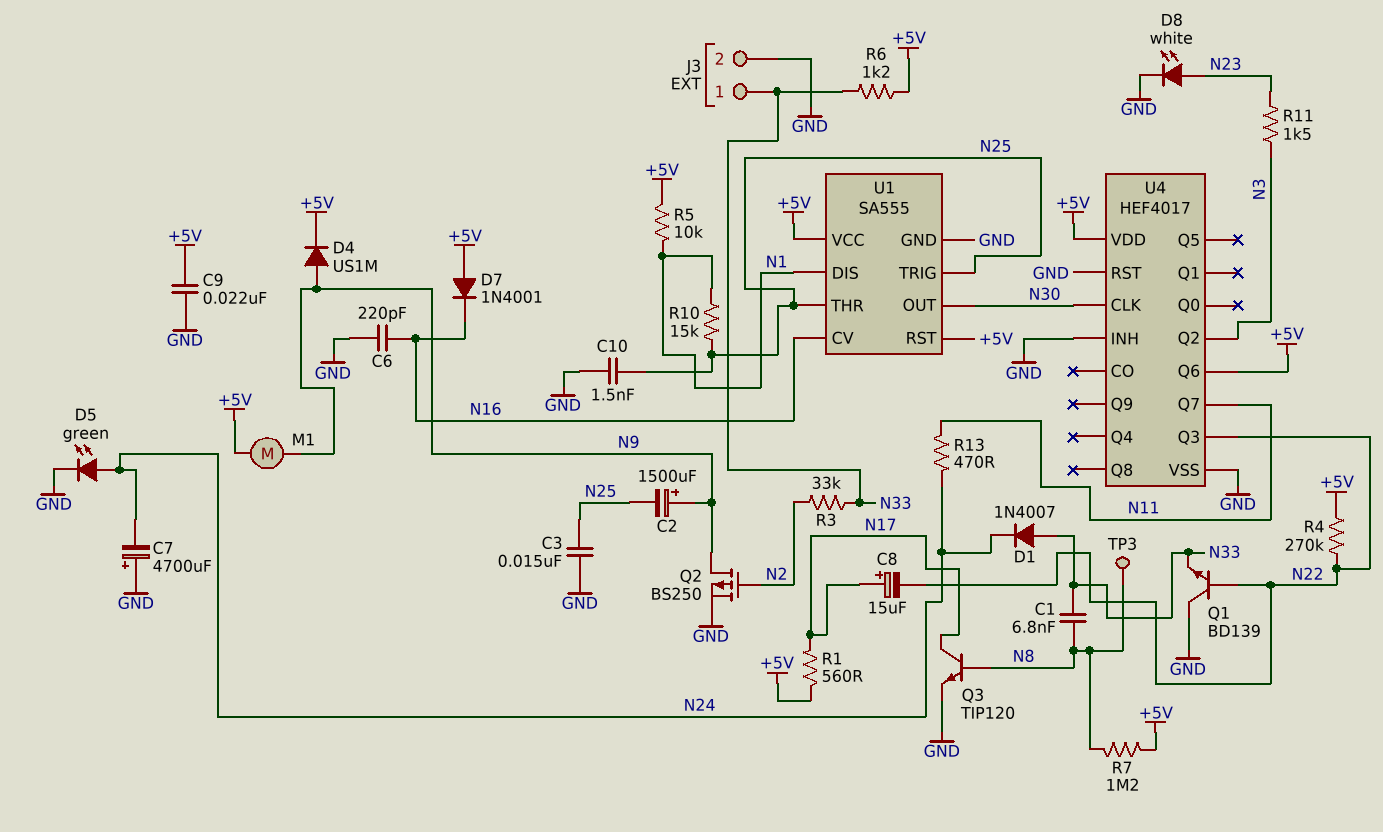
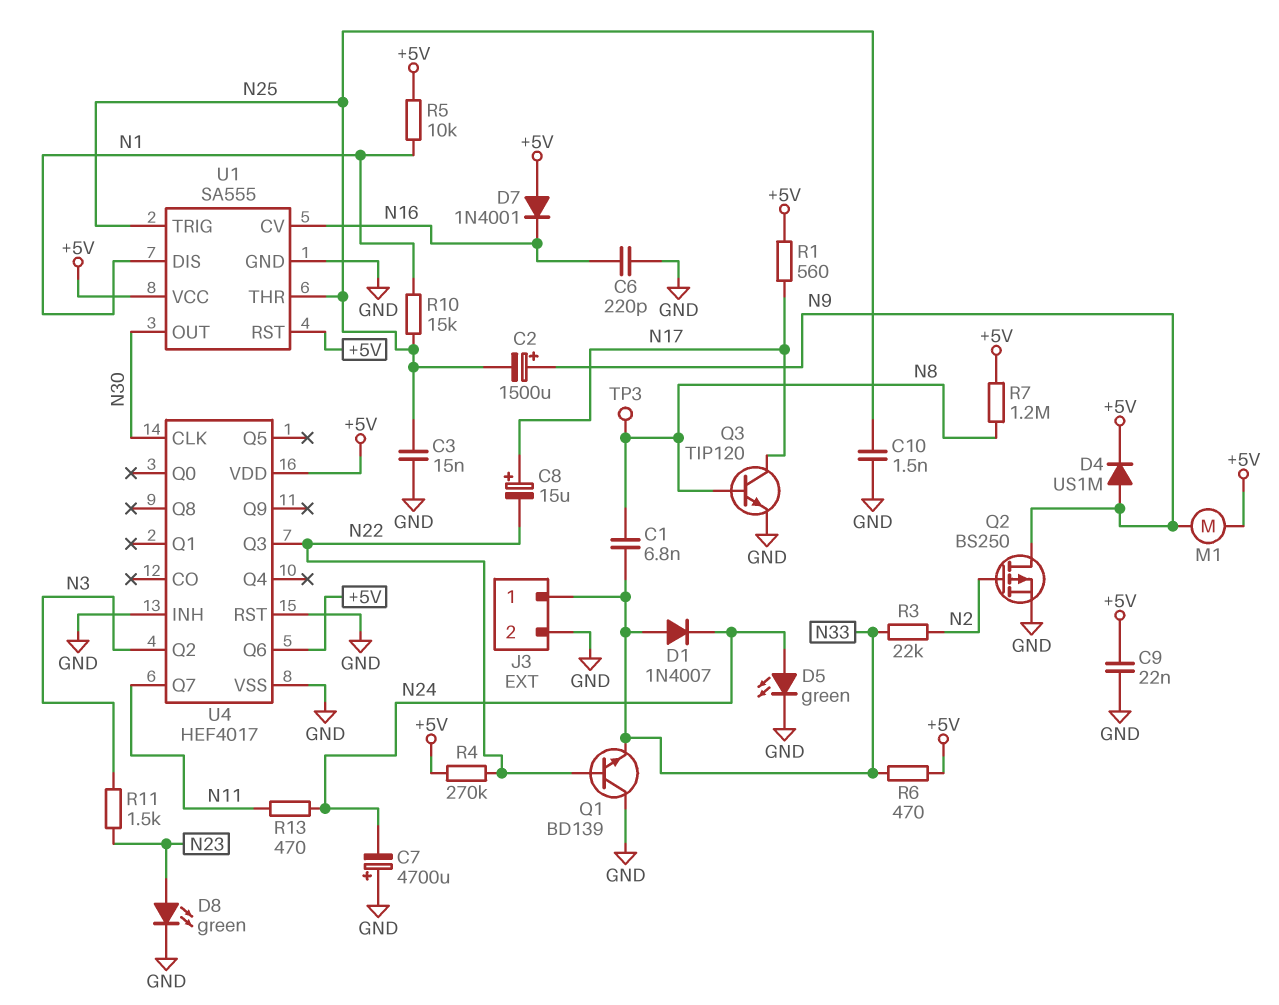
D8: LED white (A N23, K GND) -> LED green (A N23, K GND)
R3: 33k (N2, N33) -> 22k (N2, N33)
R6: 1.2k (+5V, N33) -> 470 (+5V, N33)

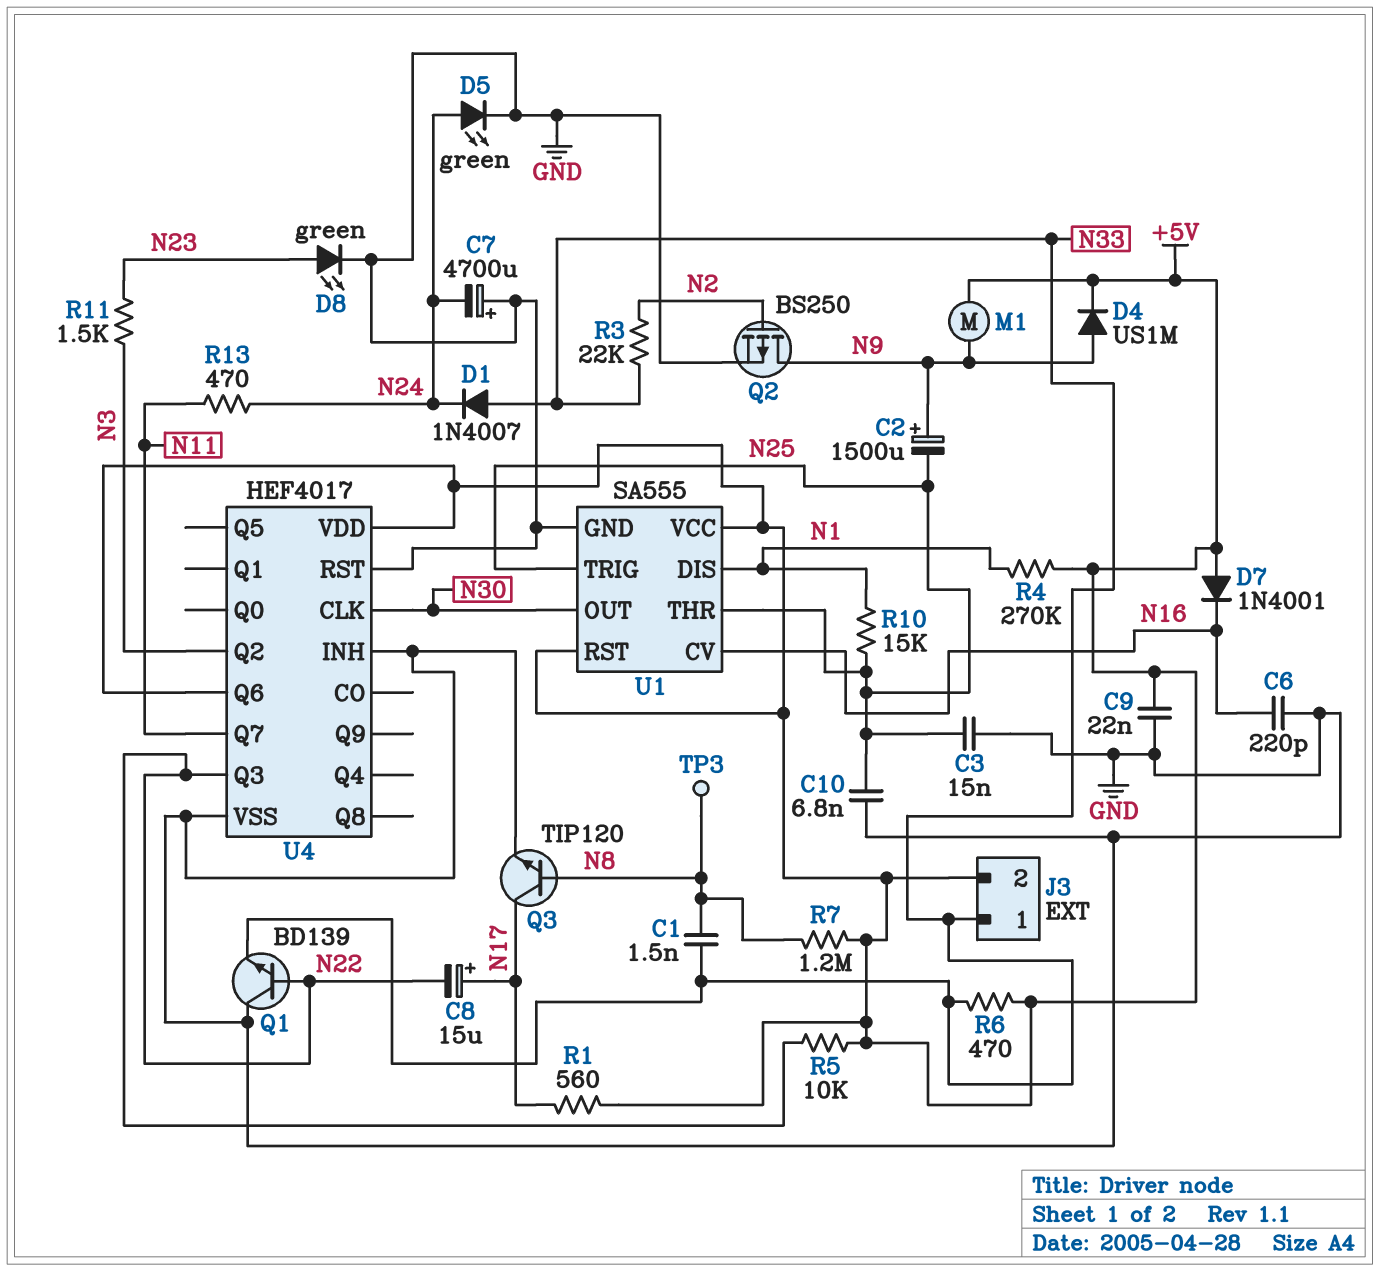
C1: 6.8nF (N8, N33) -> 1.5nF (N8, N33)
C10: 1.5nF (GND, N25) -> 6.8nF (GND, N25)
J3 pin 2: GND -> +5V
R4: 270k (+5V, N22) -> 270k (+5V, N1)
R5: 10k (+5V, N1) -> 10k (+5V, N22)

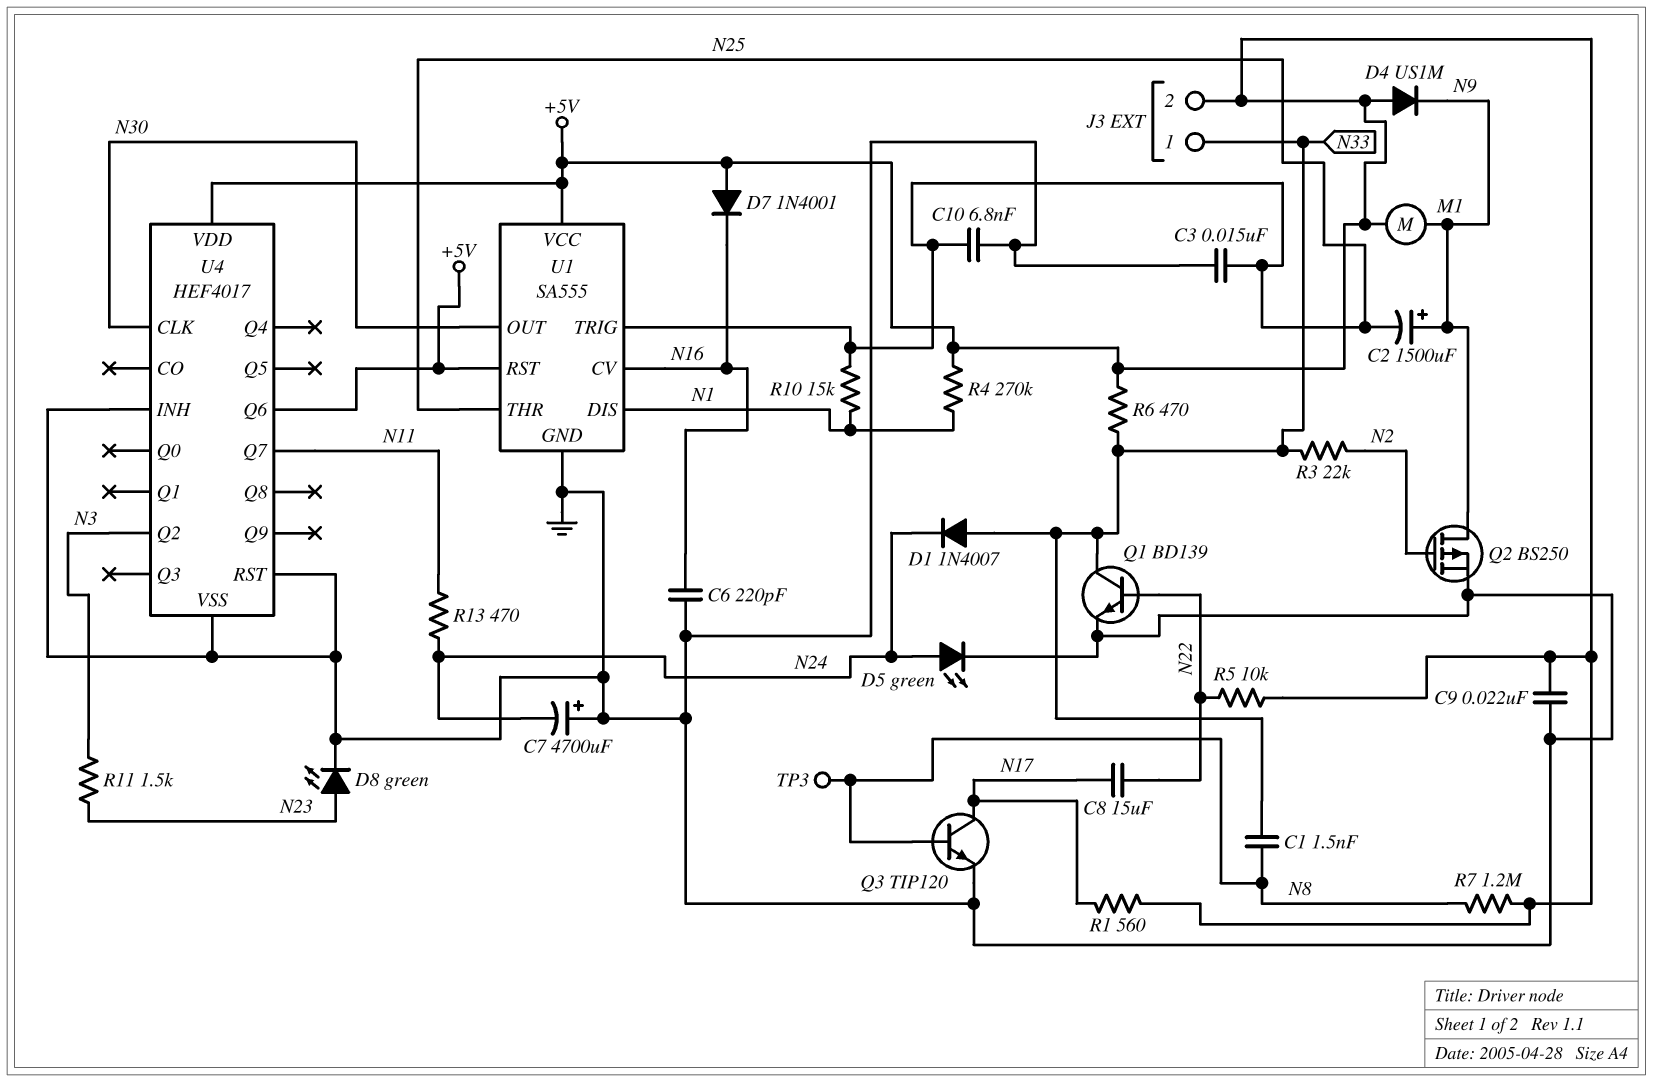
C8: 15uF (plus N17, minus N22) -> 15uF (N17, N22)
D4: diode US1M (A N9, K +5V) -> diode US1M (A +5V, K N9)
Q1: NPN BD139 (B N22, C GND, E N33) -> NPN BD139 (B N22, C N33, E GND)
U4 pin Q3: N22 -> none

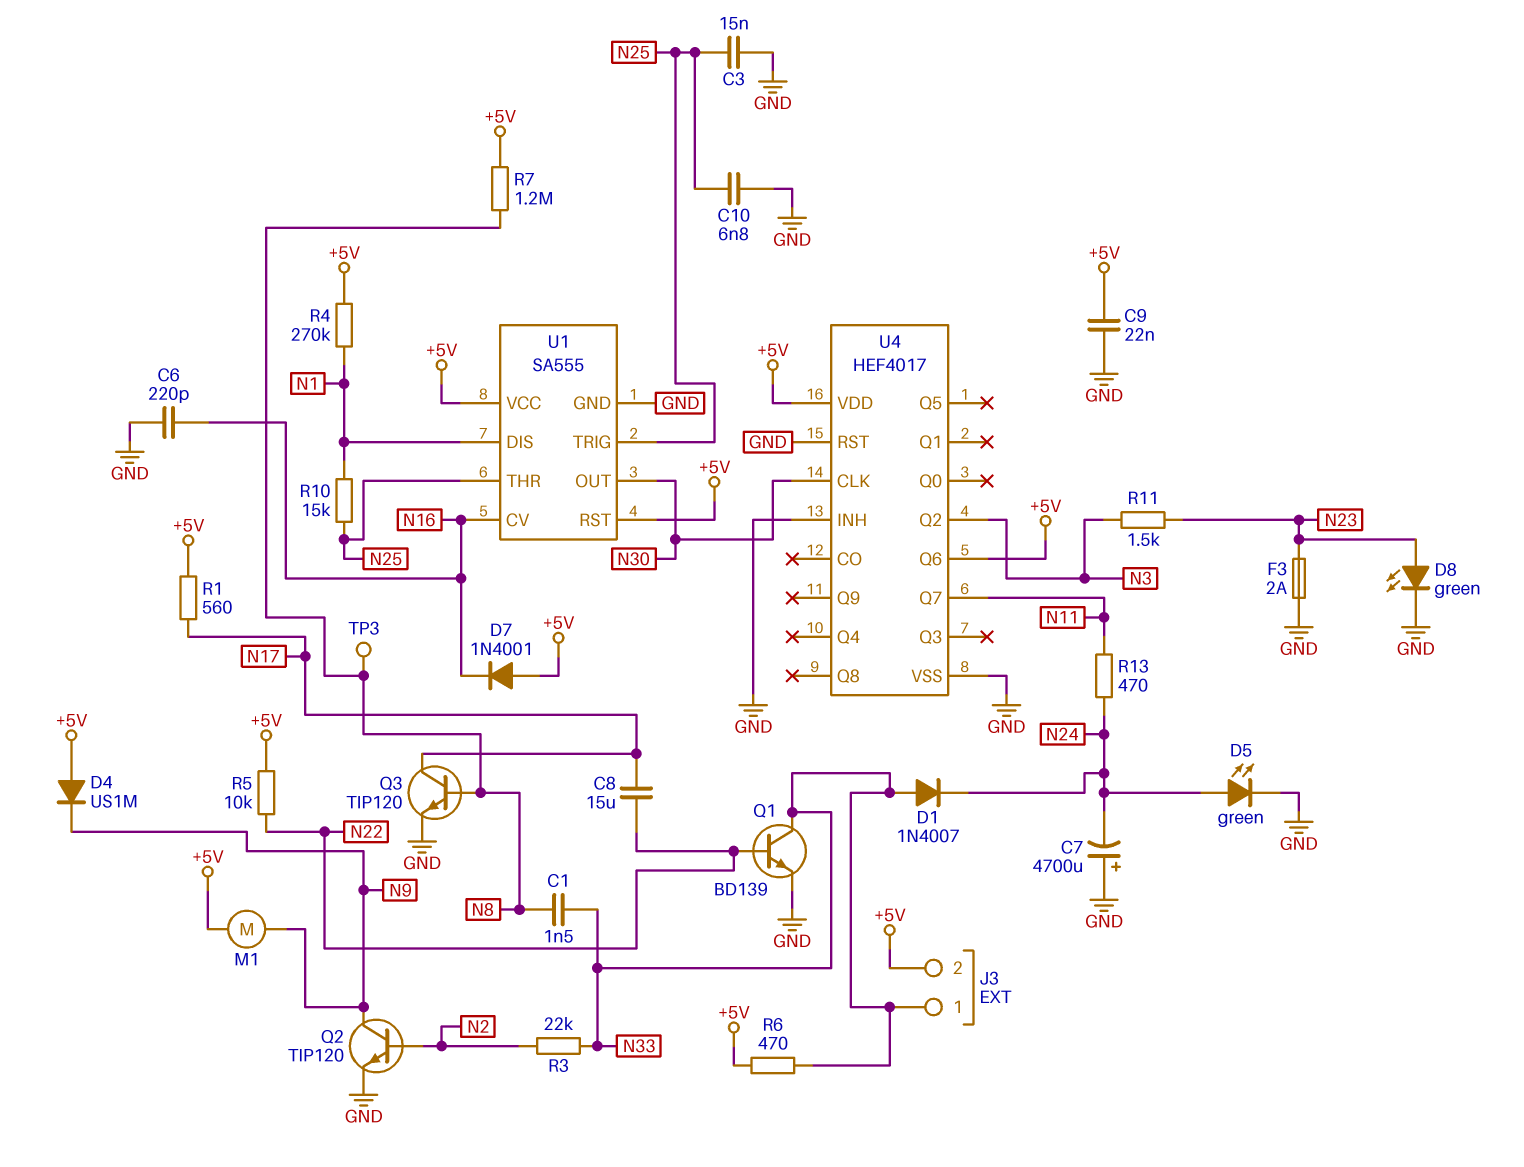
C2: 1500uF (plus N9, minus N25) -> none
F3: none -> 2A (GND, N23)
Q2: PMOS BS250 (G N2, D N9, S GND) -> NPN TIP120 (B N2, C N9, E GND)

